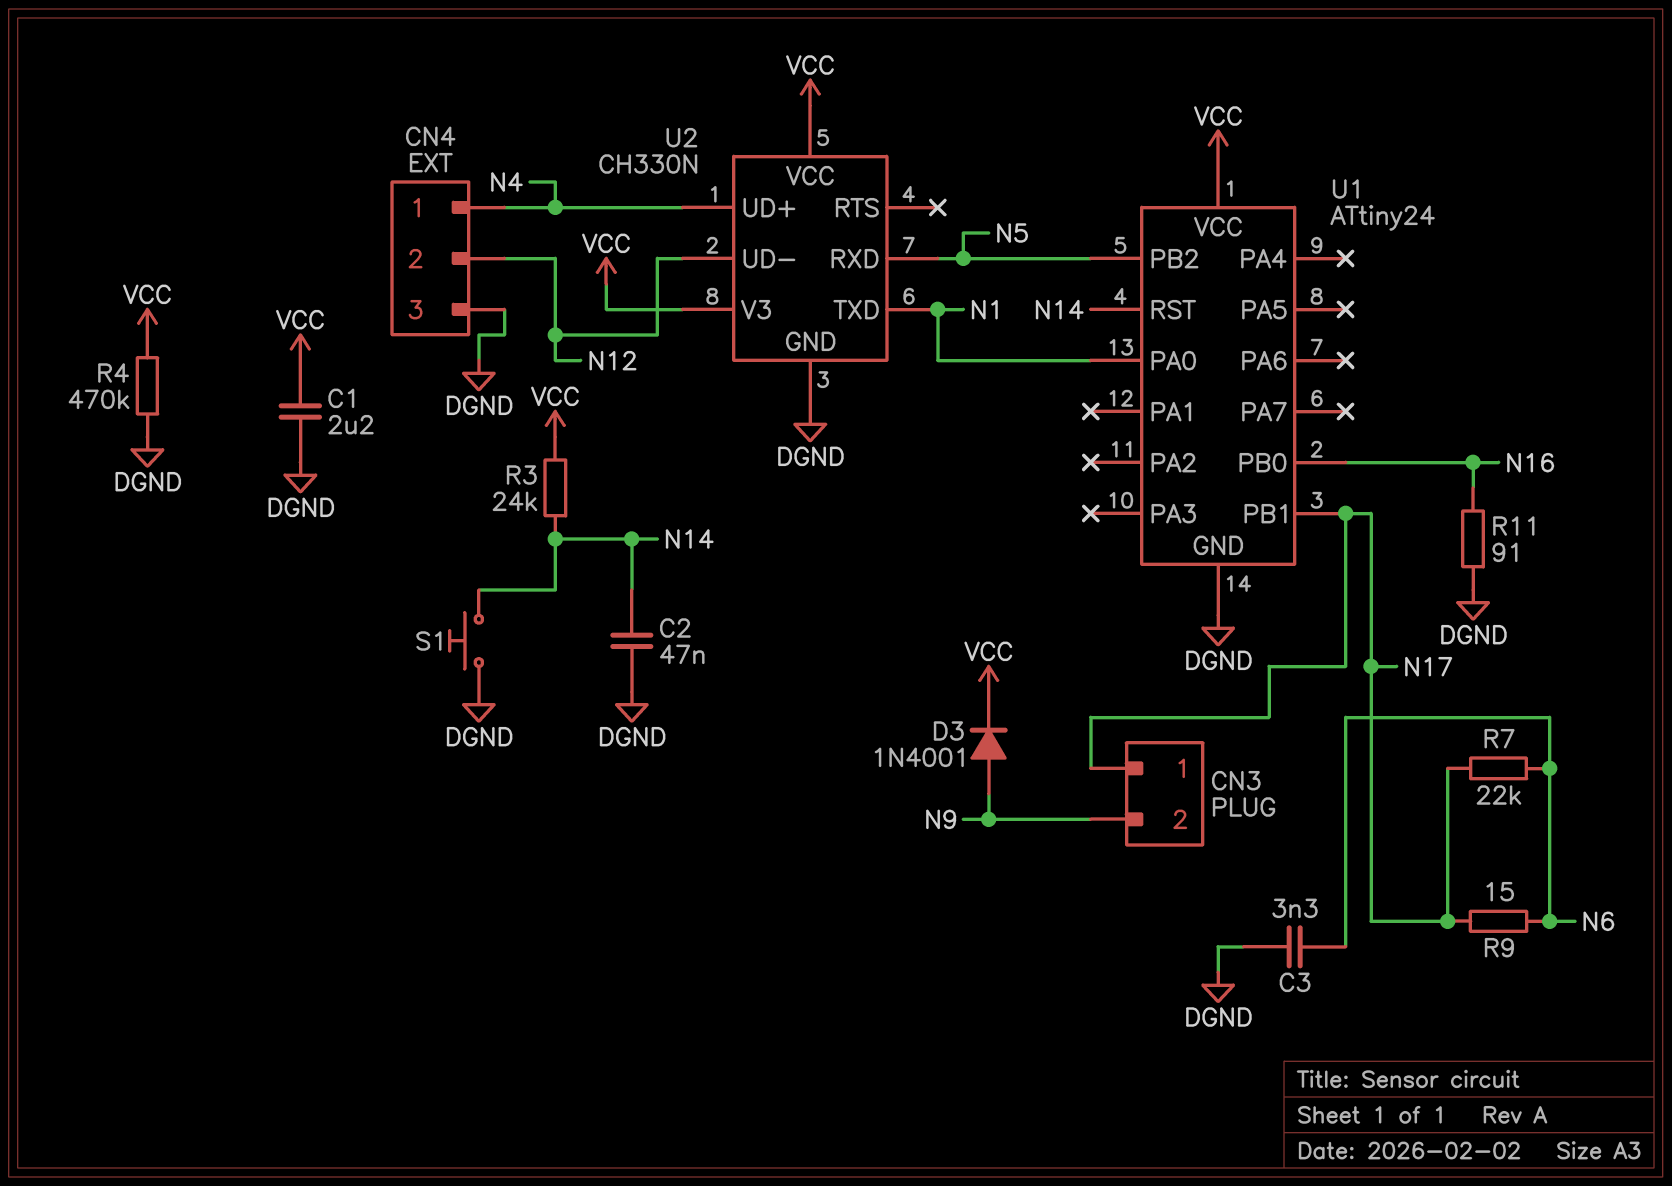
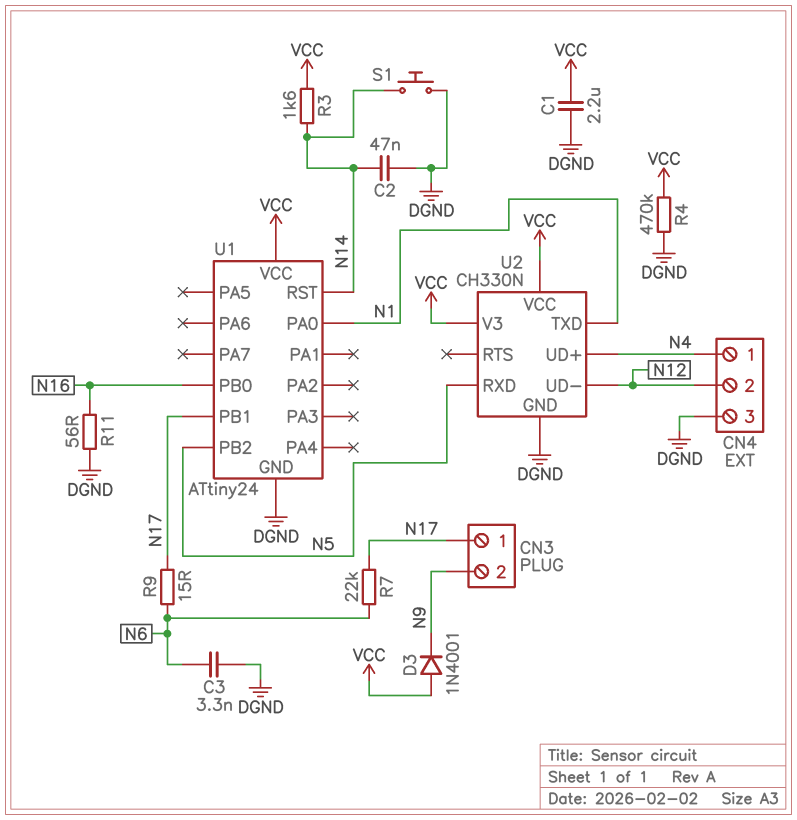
D3: diode 1N4001 (A N9, K VCC) -> diode 1N4001 (A VCC, K N9)
R3: 24k (N14, VCC) -> 1.6k (N14, VCC)
R11: 91 (DGND, N16) -> 56 (DGND, N16)

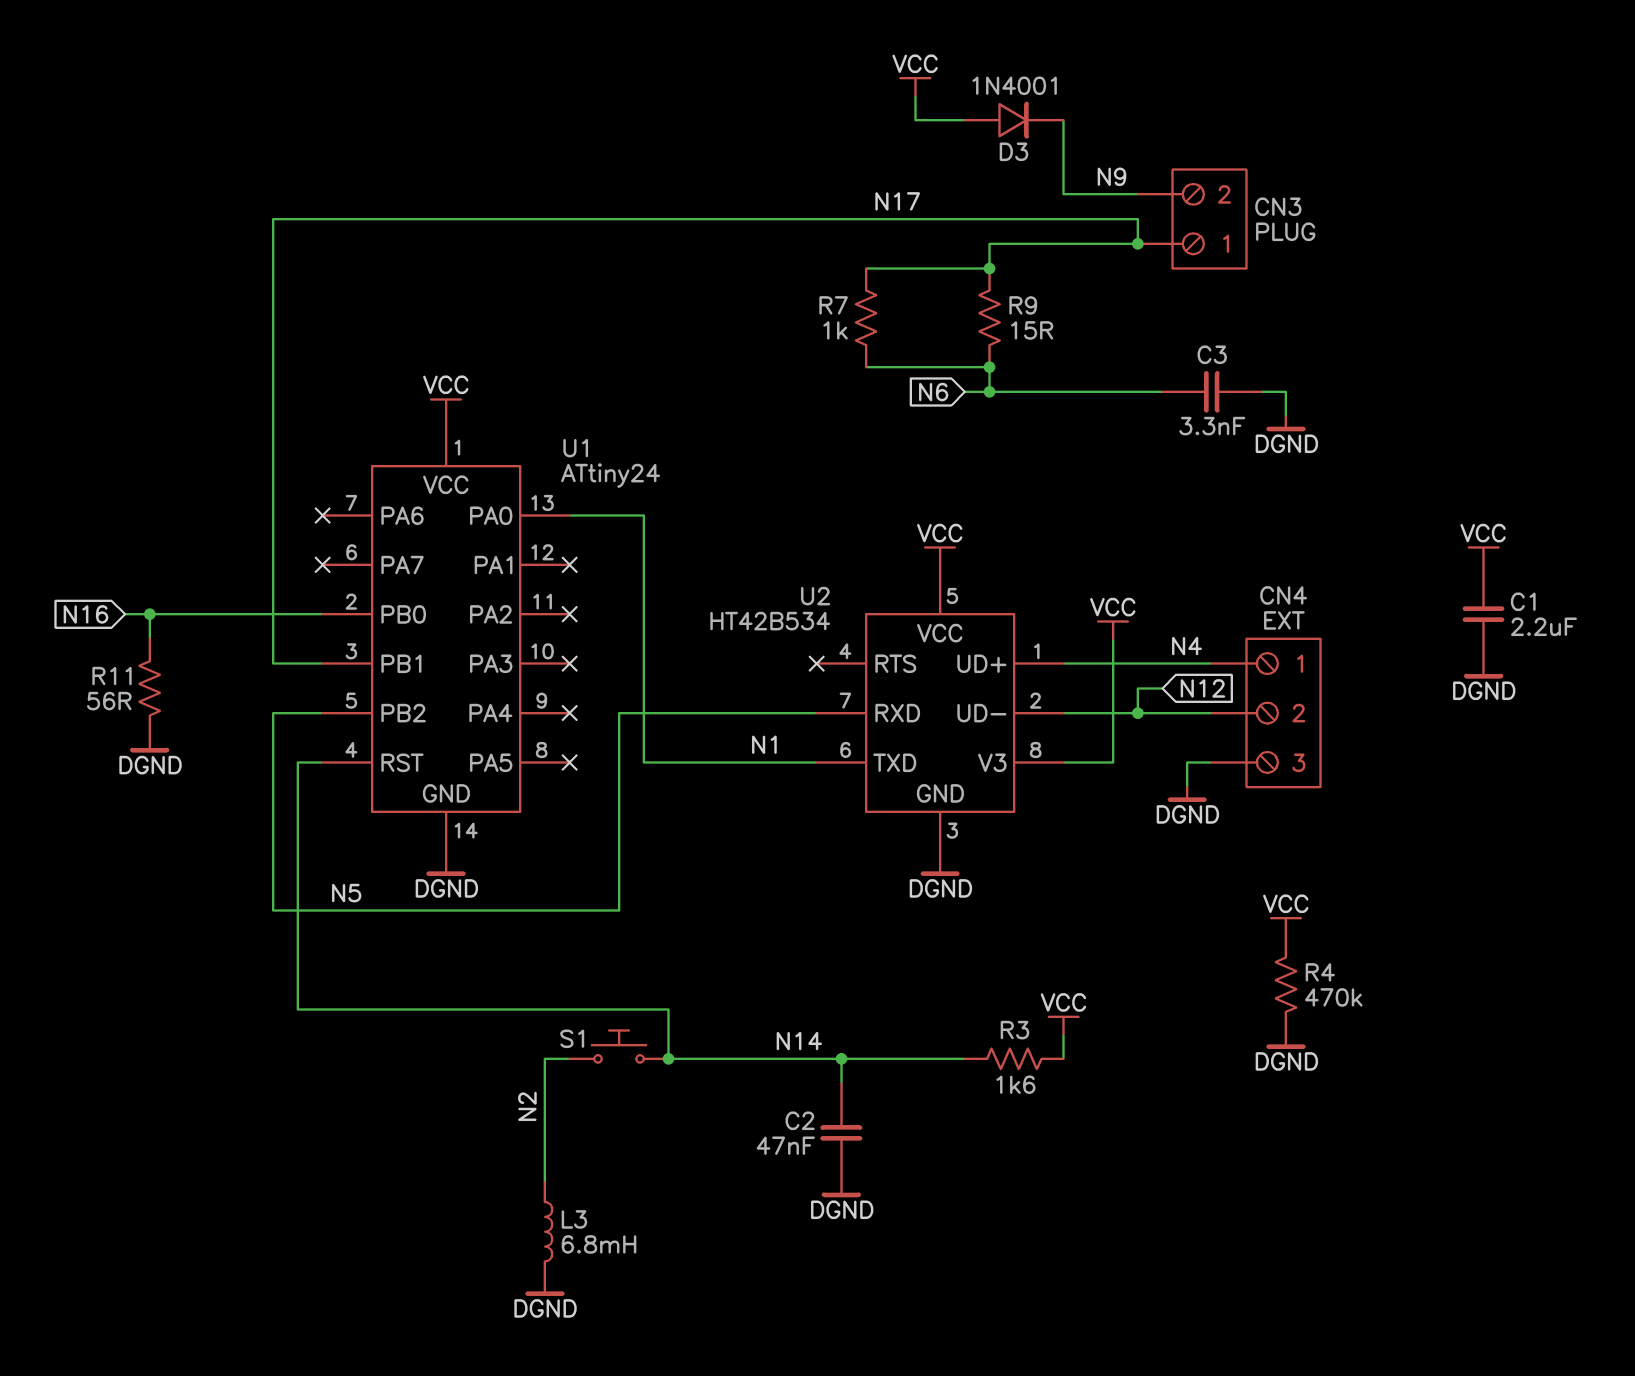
L3: none -> 6.8mH (DGND, N2)
R7: 22k (N6, N17) -> 1k (N6, N17)
S1: button (DGND, N14) -> button (N2, N14)
U2: CH330N -> HT42B534

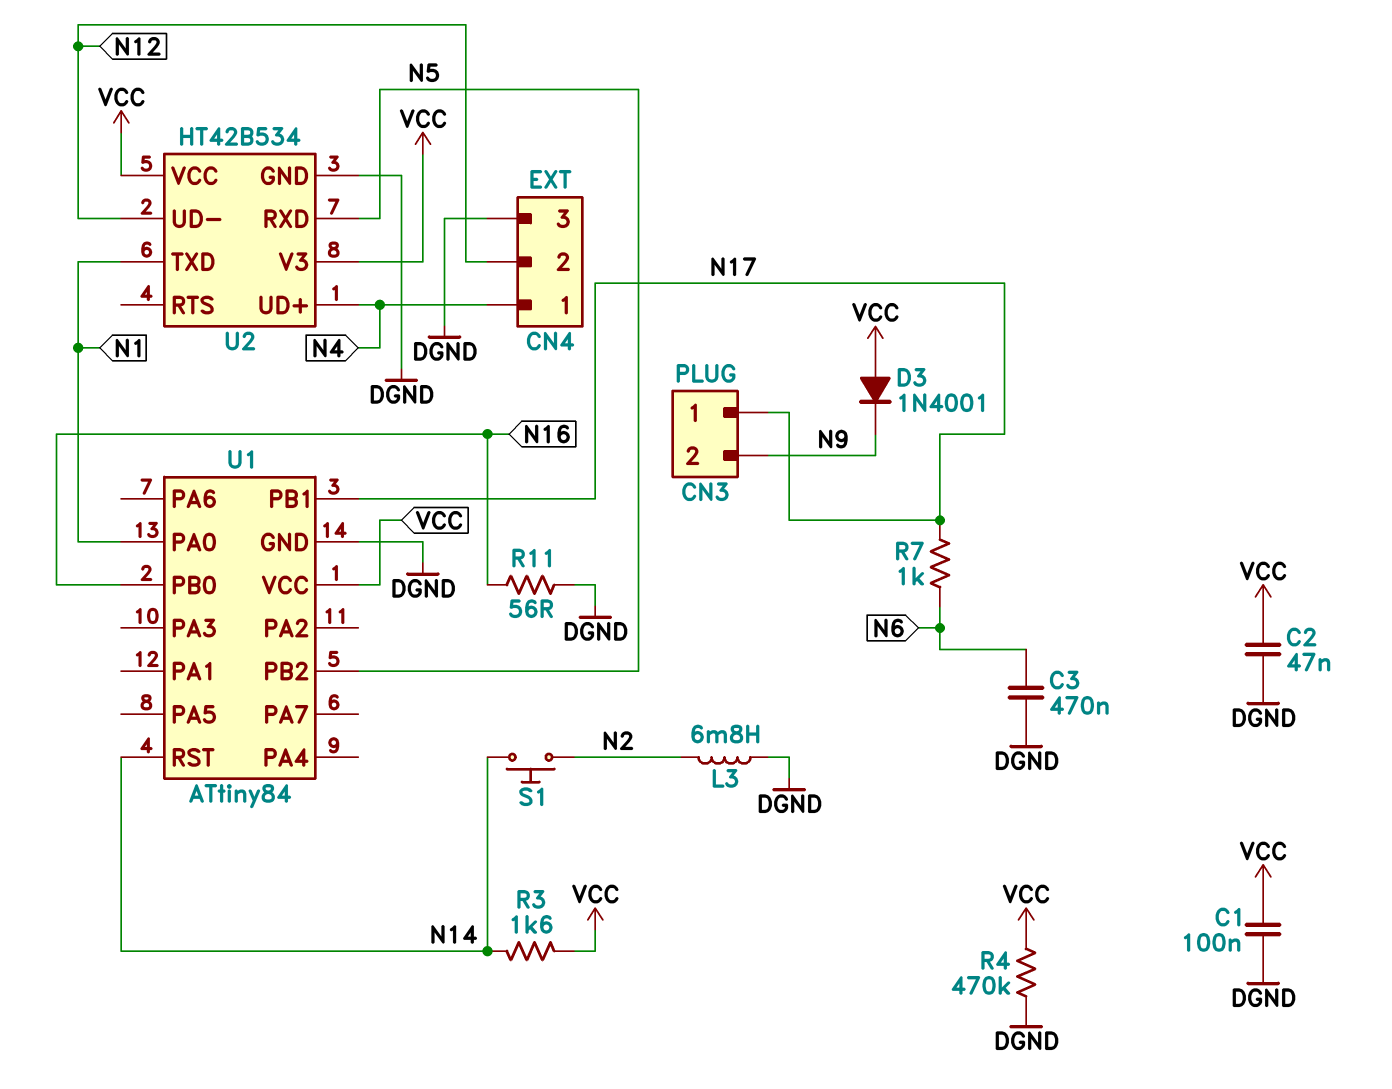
C1: 2.2uF (DGND, VCC) -> 100nF (DGND, VCC)
C2: 47nF (DGND, N14) -> 47nF (DGND, VCC)
C3: 3.3nF (DGND, N6) -> 470nF (DGND, N6)
R9: 15 (N6, N17) -> none
U1: ATtiny24 -> ATtiny84

